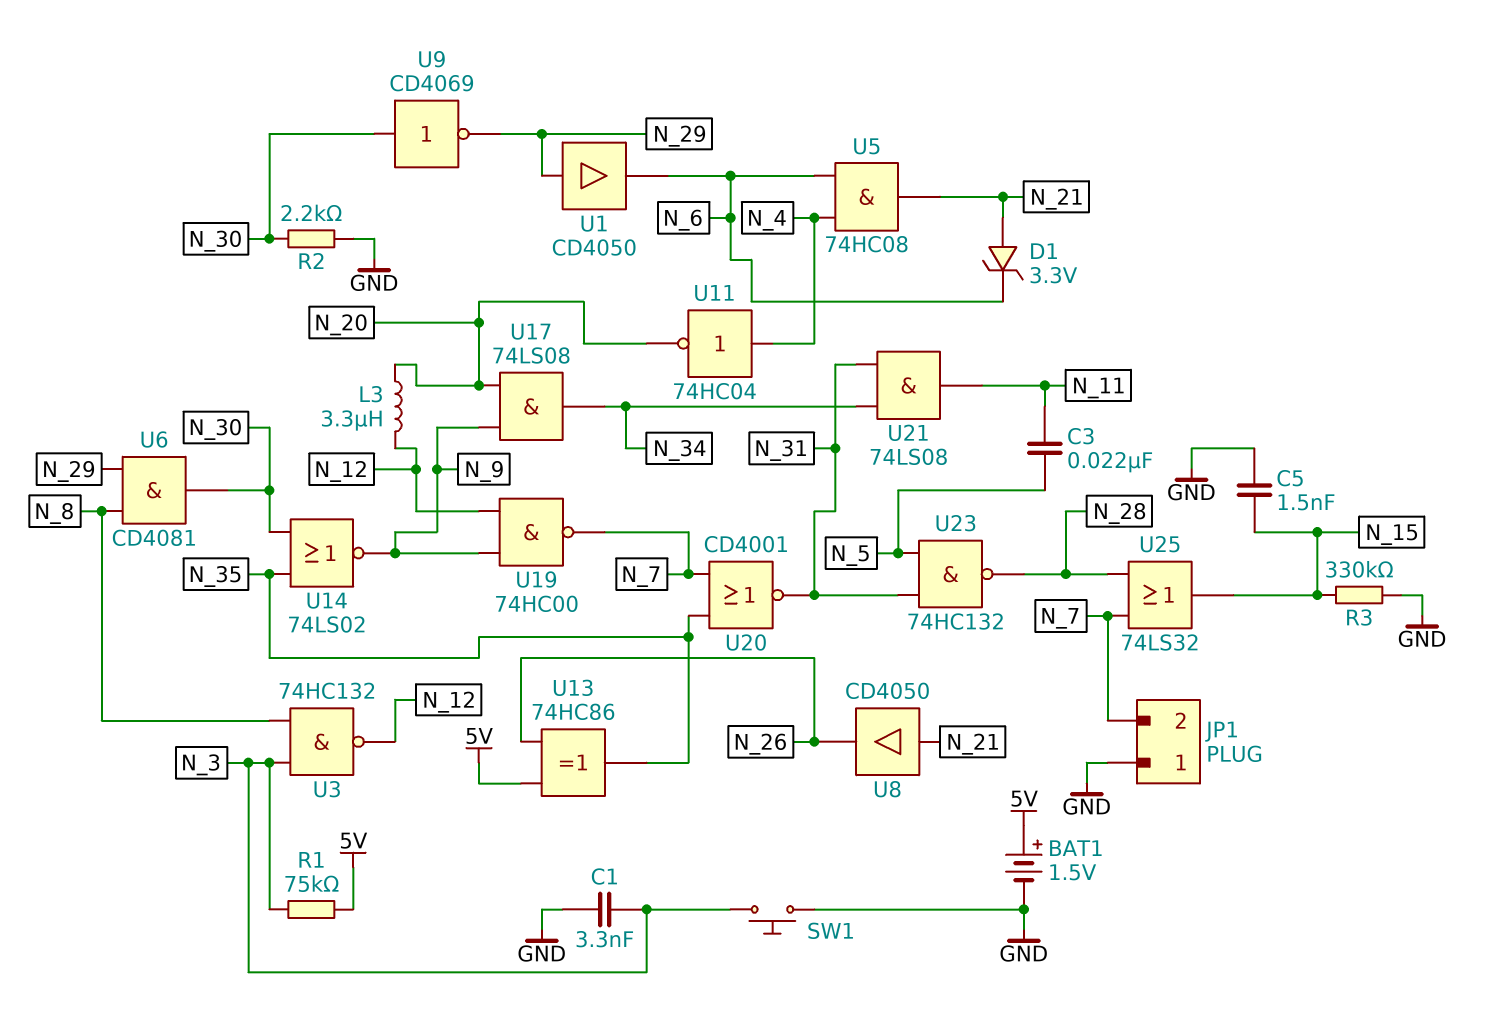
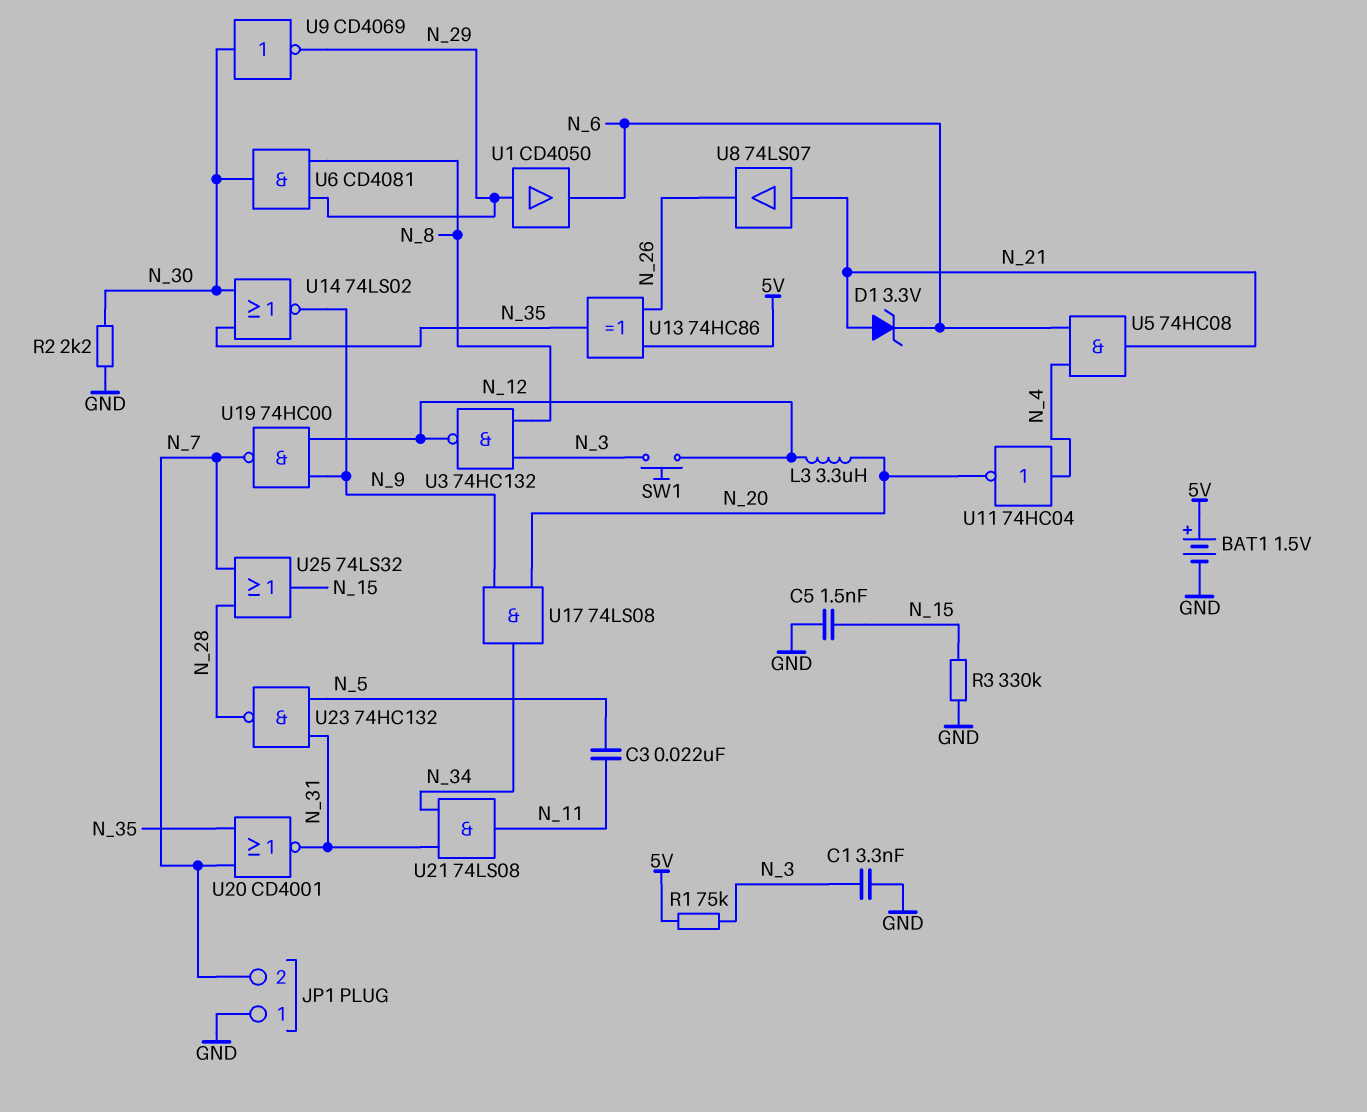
SW1: button (GND, N_3) -> button (N_3, N_12)
U8: buffer CD4050 (in N_21, out N_26) -> buffer 74LS07 (in N_21, out N_26)

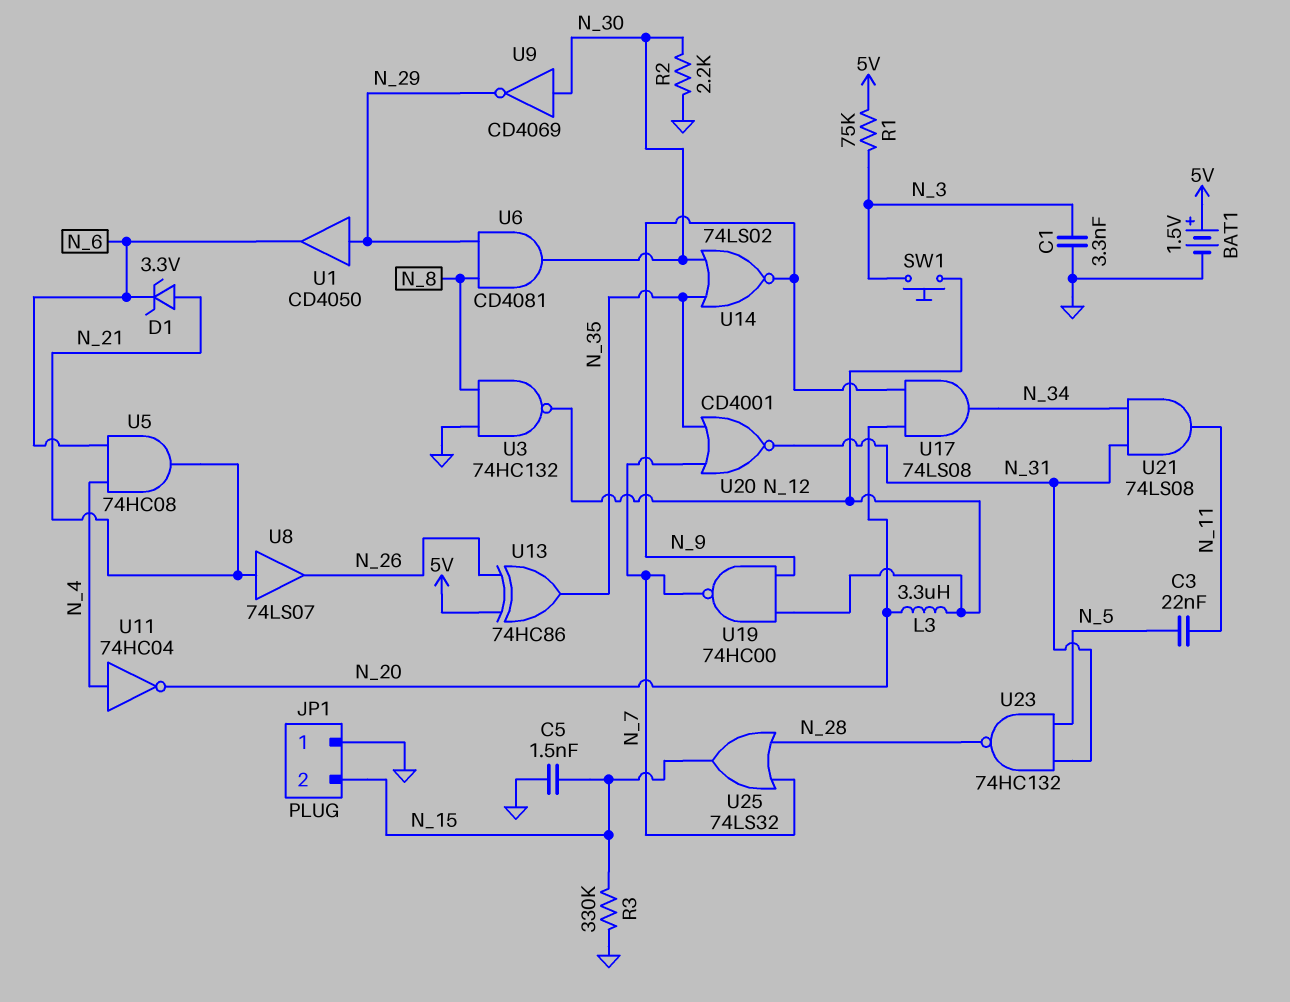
JP1 pin 2: N_7 -> N_15
U3: NAND 74HC132 (in N_3, in N_8, out N_12) -> NAND 74HC132 (in GND, in N_8, out N_12)

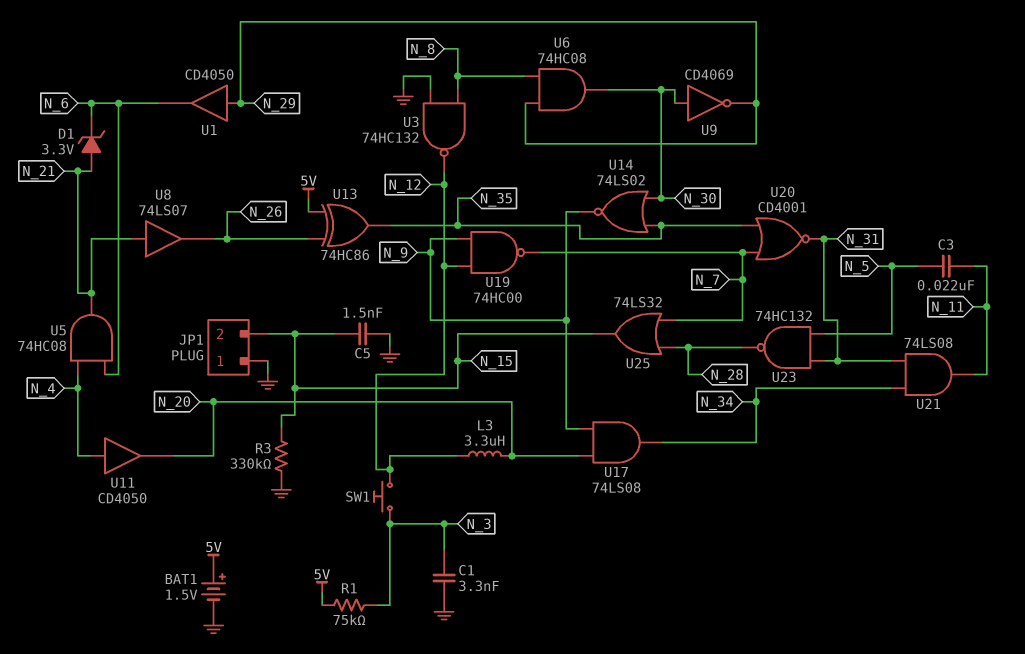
R2: 2.2k (GND, N_30) -> none
U6: AND CD4081 (in N_8, in N_29, out N_30) -> AND 74HC08 (in N_8, in N_29, out N_30)
U11: NOT 74HC04 (in N_4, out N_20) -> buffer CD4050 (in N_4, out N_20)

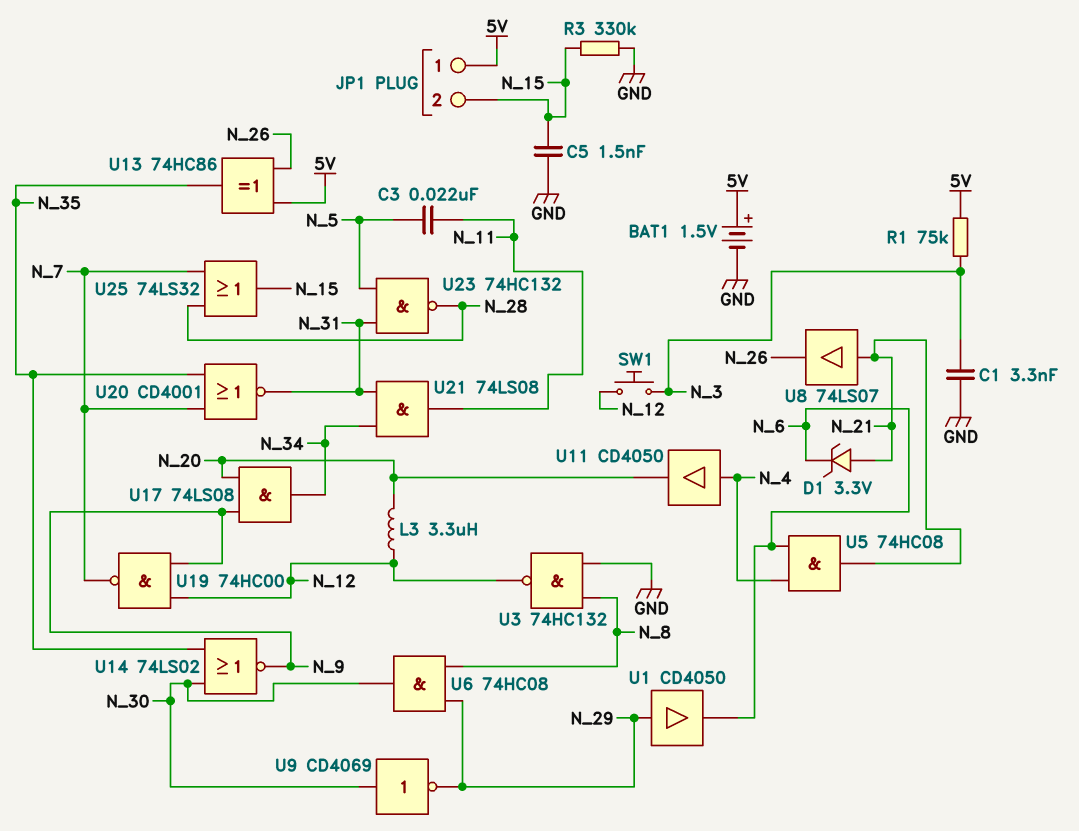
JP1 pin 1: GND -> 5V

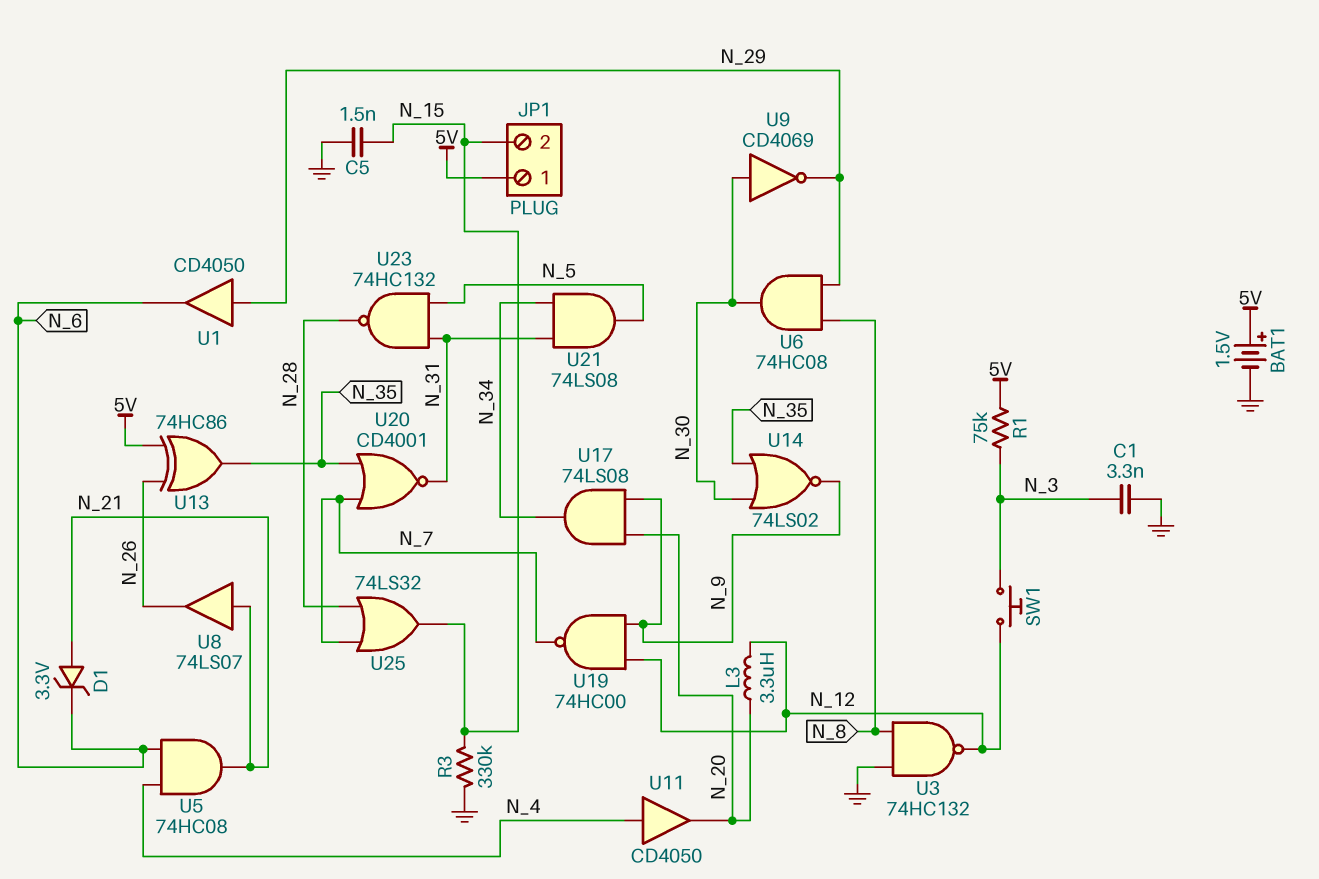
C3: 22nF (N_5, N_11) -> none
U21: AND 74LS08 (in N_31, in N_34, out N_11) -> AND 74LS08 (in N_31, in N_34, out N_5)

